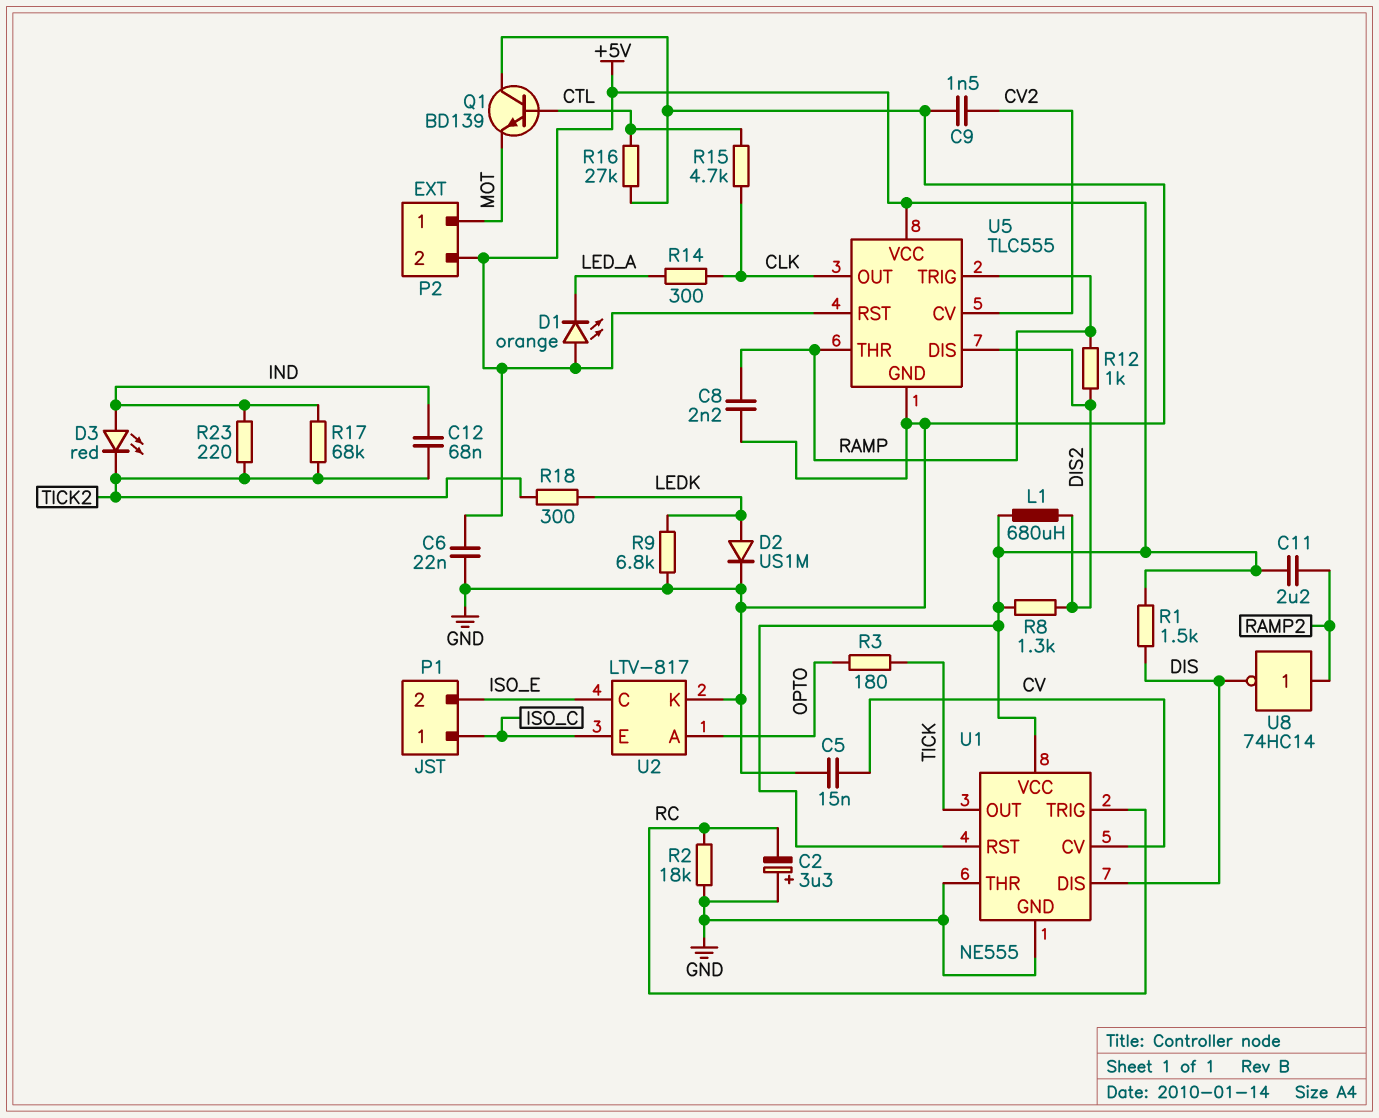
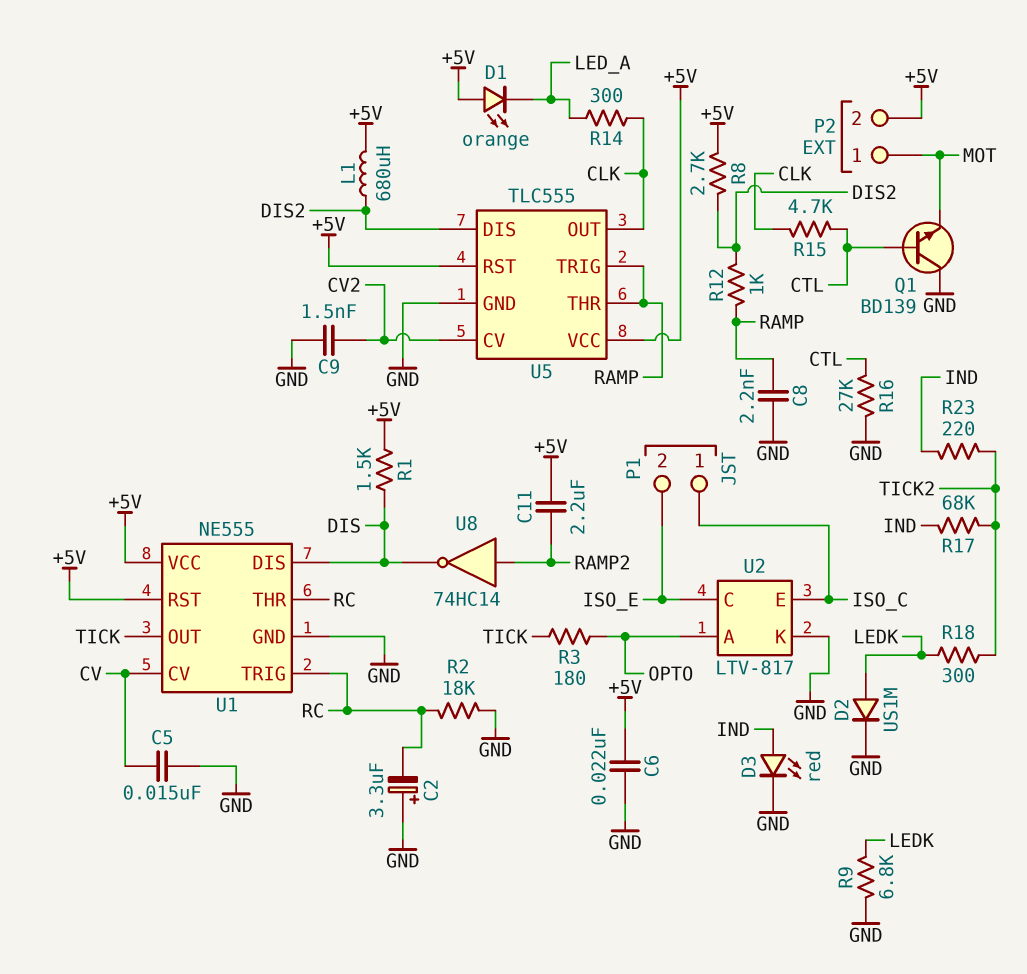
C12: 68nF (IND, TICK2) -> none
D3: LED red (A IND, K TICK2) -> LED red (A IND, K GND)
R8: 1.3k (+5V, DIS2) -> 2.7k (+5V, DIS2)
U1 pin THR: GND -> RC

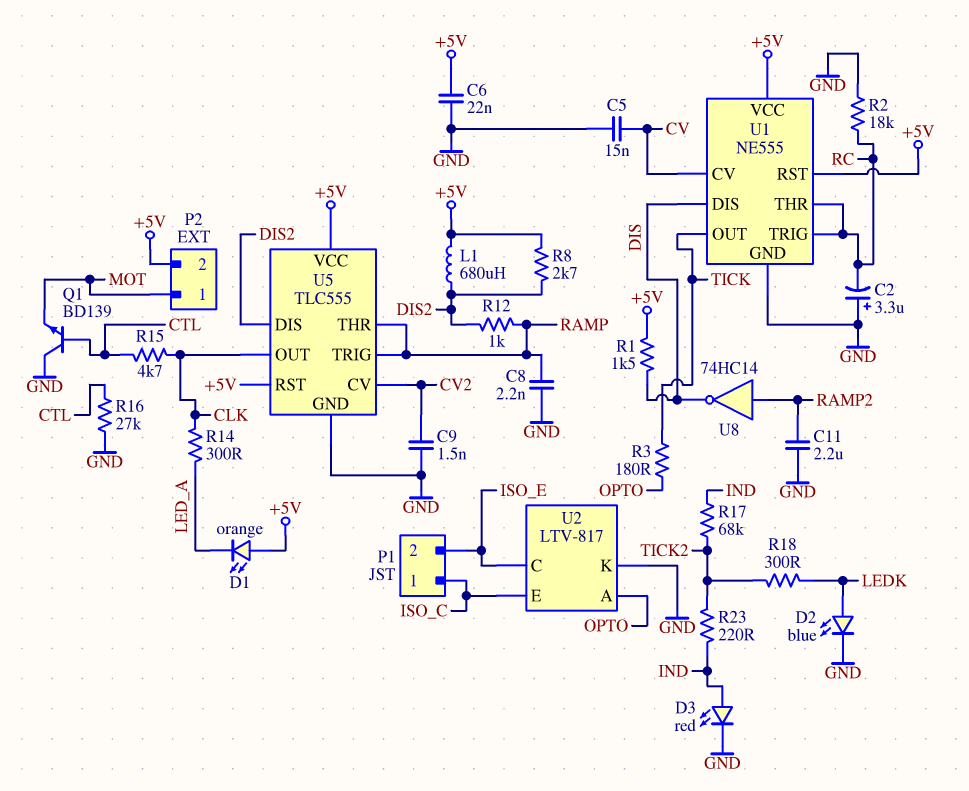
C11: 2.2uF (+5V, RAMP2) -> 2.2uF (GND, RAMP2)
D2: diode US1M (A LEDK, K GND) -> LED blue (A LEDK, K GND)
R9: 6.8k (GND, LEDK) -> none

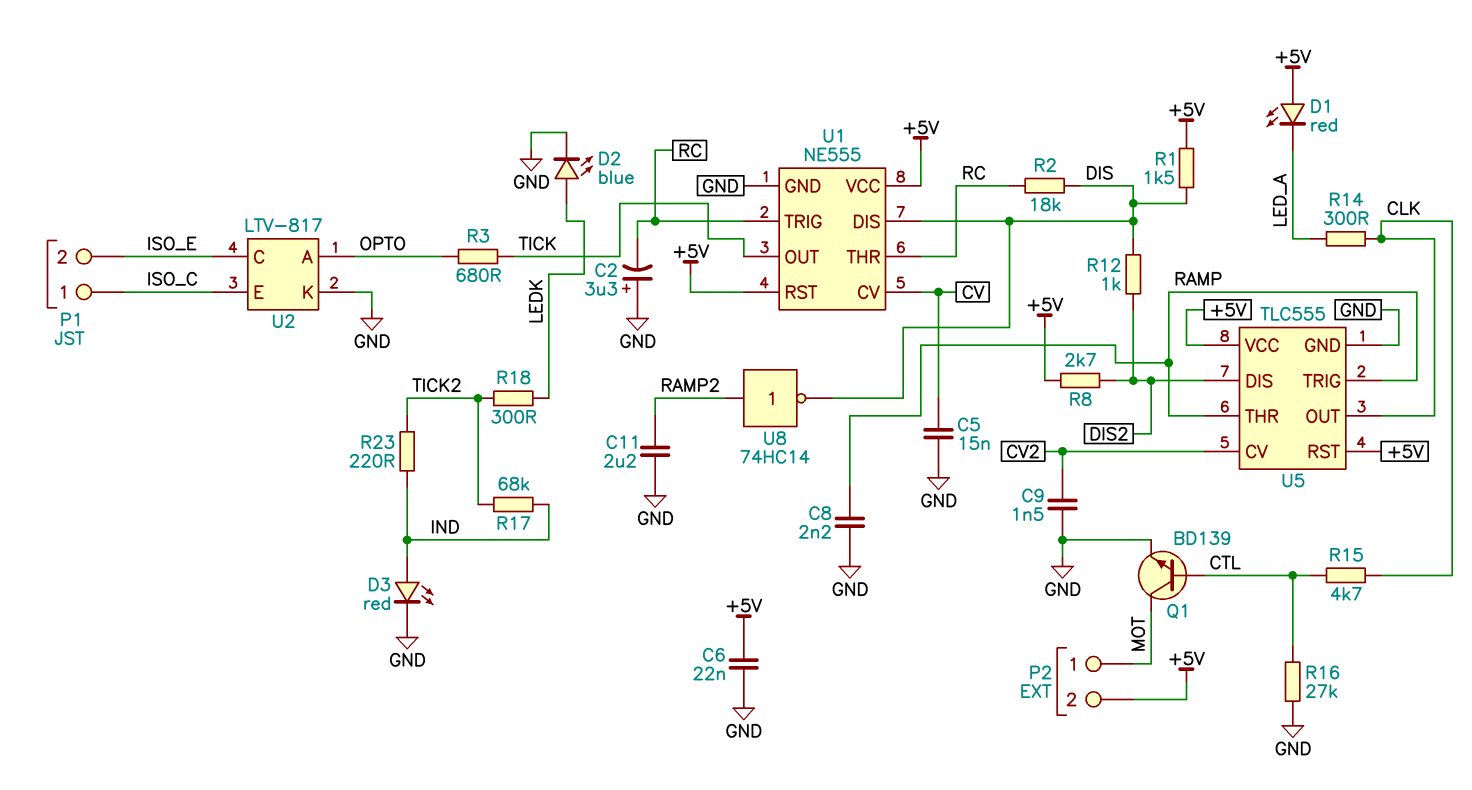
D1: LED orange (A +5V, K LED_A) -> LED red (A +5V, K LED_A)
L1: 680uH (+5V, DIS2) -> none
Q1: NPN BD139 (B CTL, C GND, E MOT) -> NPN BD139 (B CTL, C MOT, E GND)
R2: 18k (GND, RC) -> 18k (DIS, RC)
R3: 180 (OPTO, TICK) -> 680 (OPTO, TICK)
R12: 1k (DIS2, RAMP) -> 1k (DIS, DIS2)

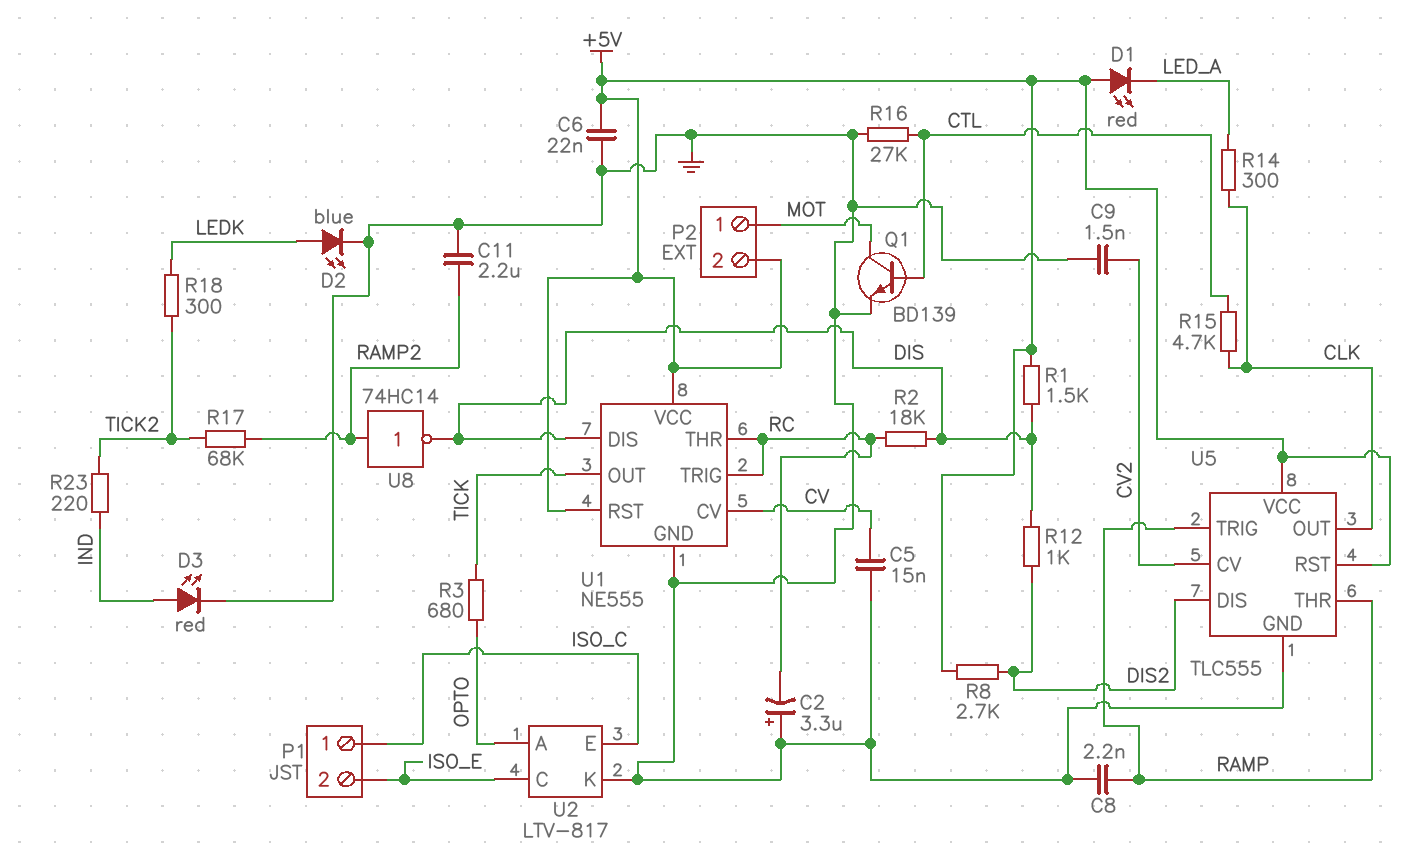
R17: 68k (IND, TICK2) -> 68k (RAMP2, TICK2)

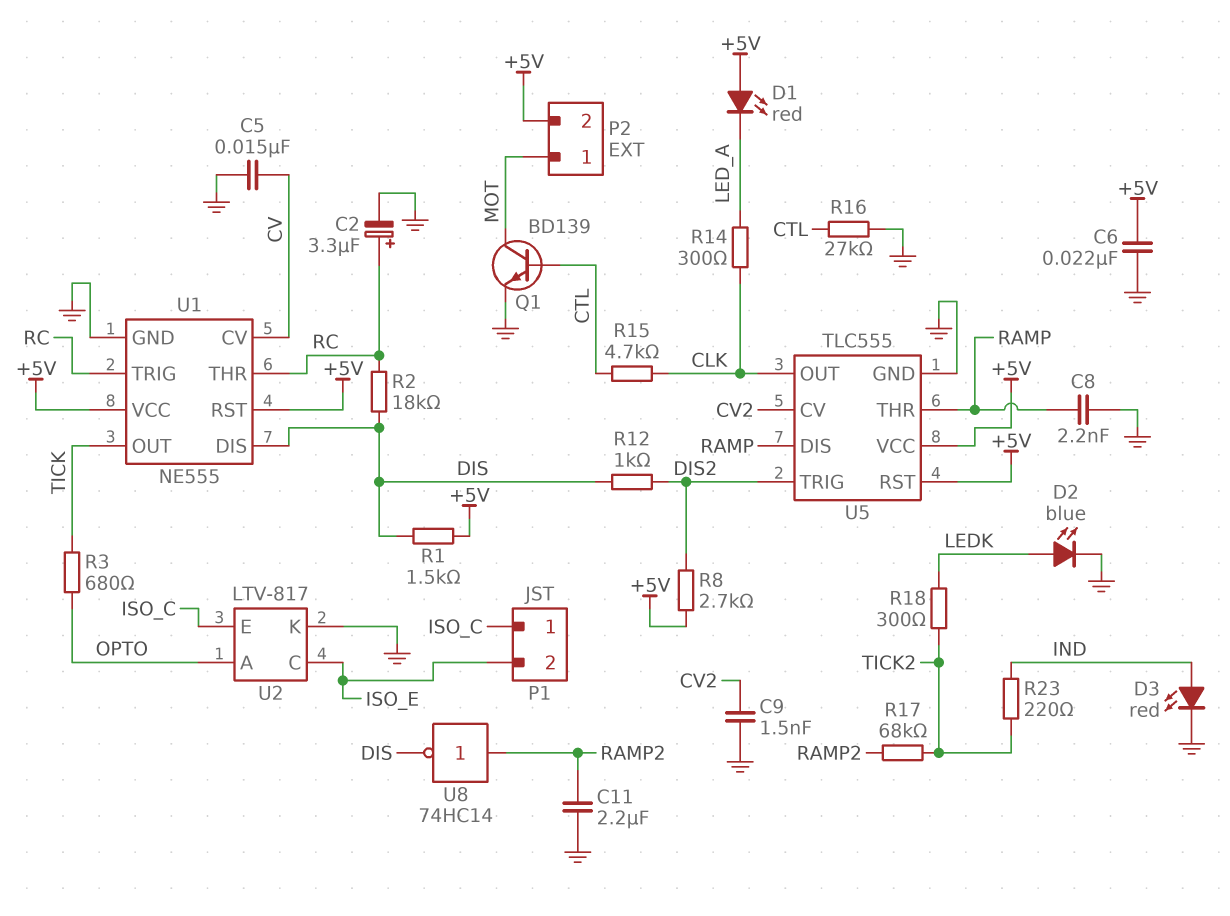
C2: 3.3uF (plus GND, minus RC) -> 3.3uF (plus RC, minus GND)
U5 pin DIS: DIS2 -> RAMP
U5 pin TRIG: RAMP -> DIS2

